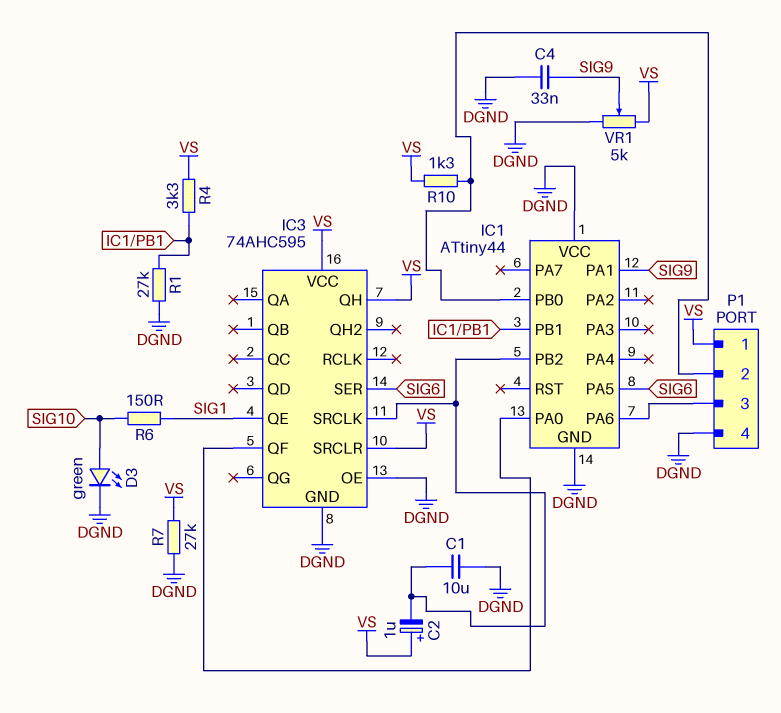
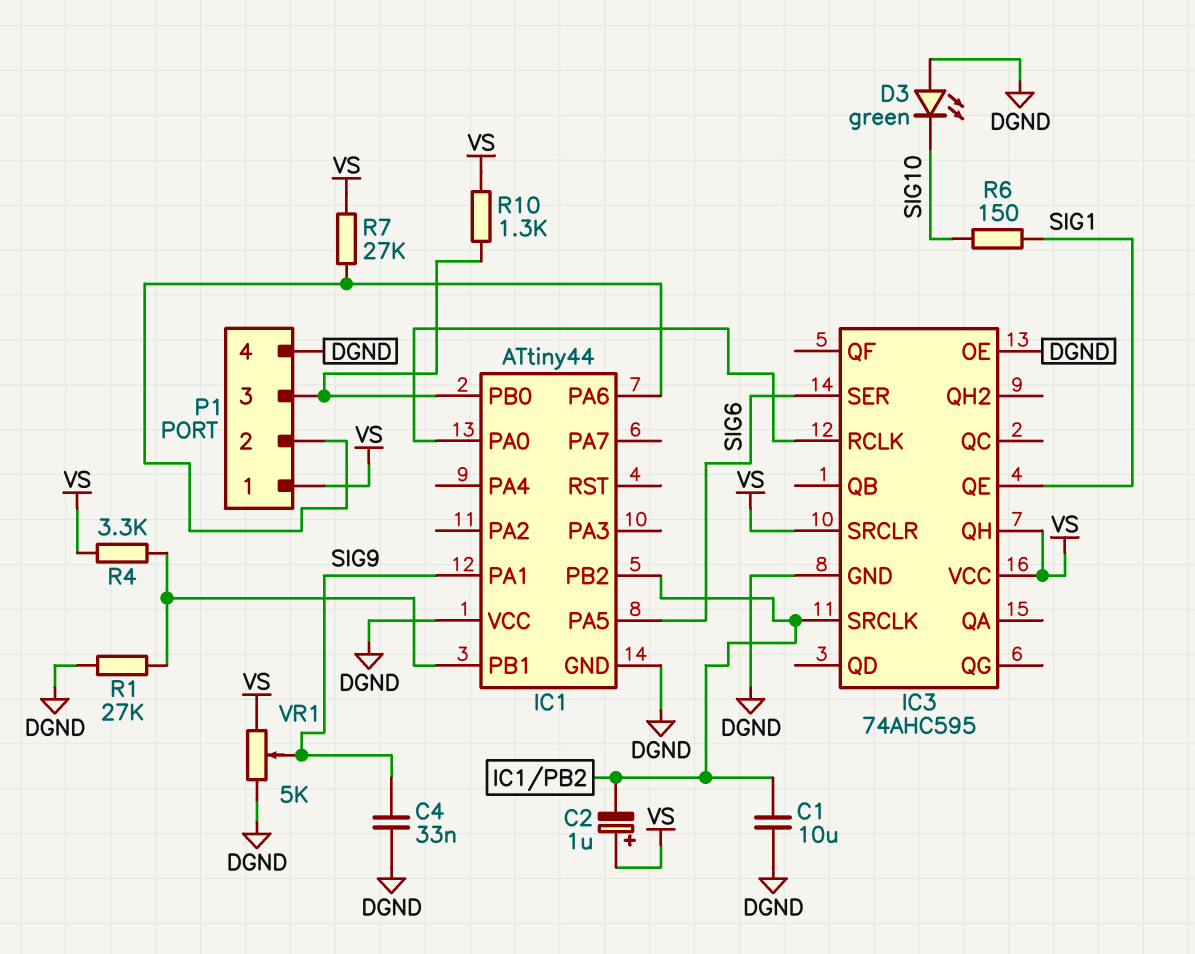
D3: LED green (A SIG10, K DGND) -> LED green (A DGND, K SIG10)
IC3 pin QF: IC1/PA0 -> none
IC3 pin RCLK: none -> IC1/PA0
P1 pin 2: IC1/PB0 -> IC1/PA6
P1 pin 3: IC1/PA6 -> IC1/PB0
R7: 27k (DGND, VS) -> 27k (IC1/PA6, VS)

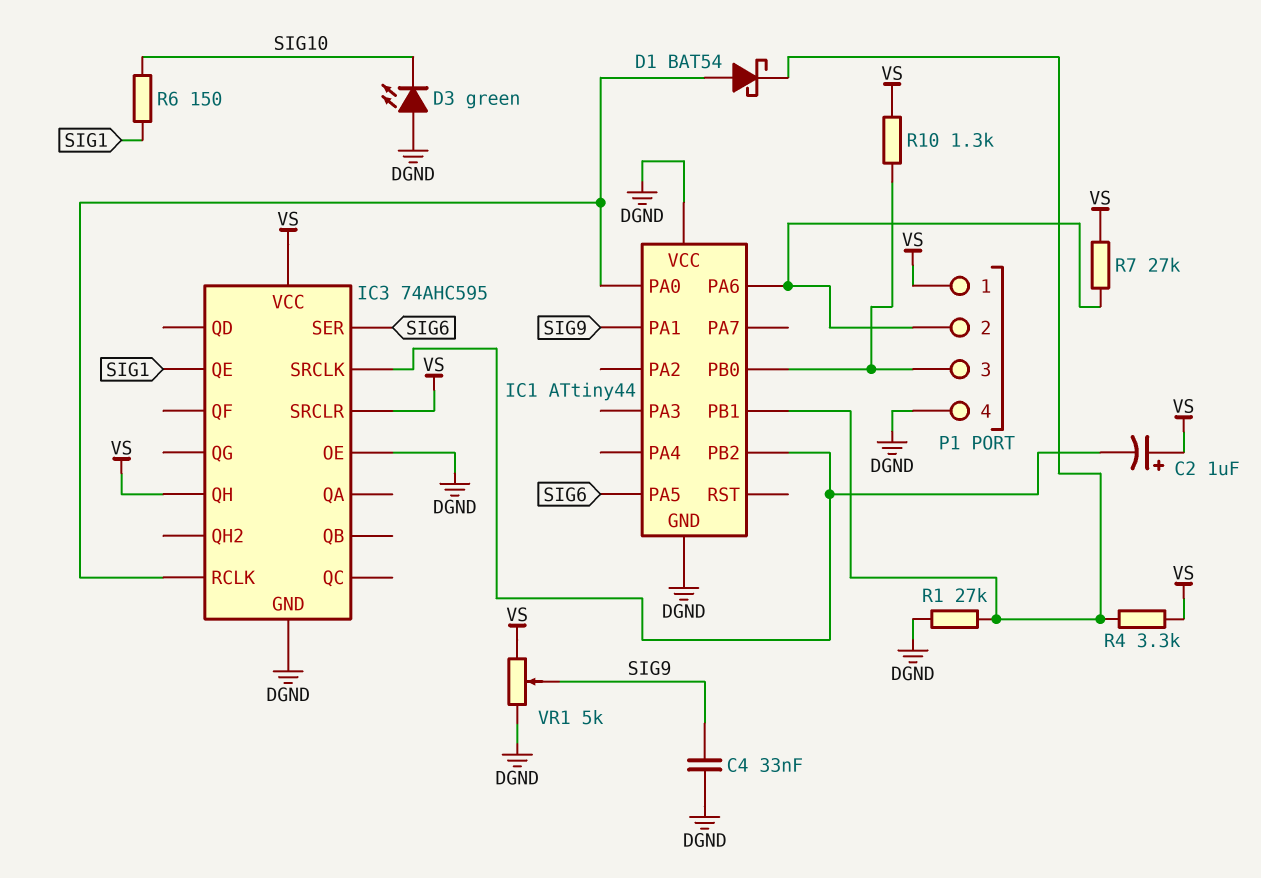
C1: 10uF (DGND, IC1/PB2) -> none
D1: none -> schottky BAT54 (A IC1/PA0, K IC1/PB1)

